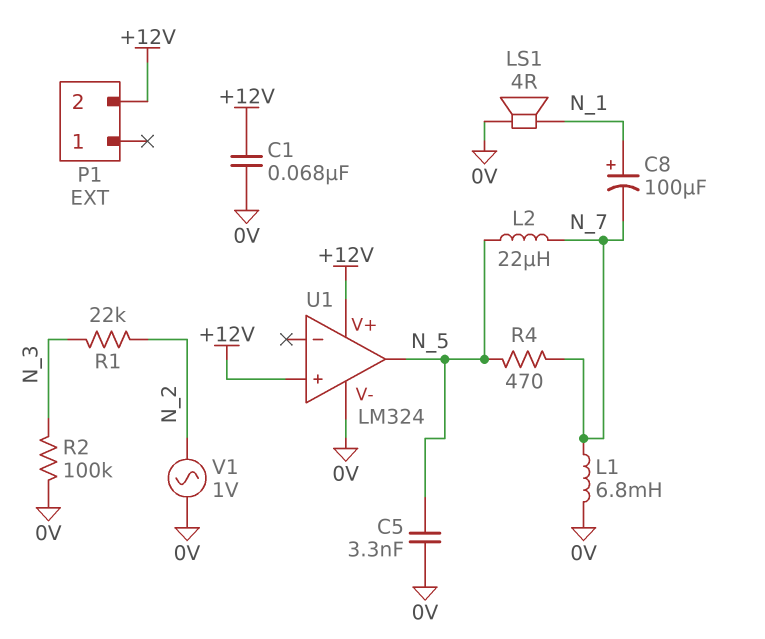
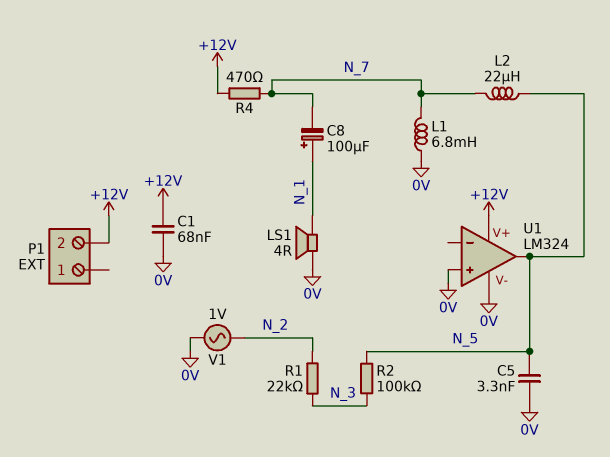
R2: 100k (0V, N_3) -> 100k (N_3, N_5)
R4: 470 (N_5, N_7) -> 470 (+12V, N_7)
U1 pin in+: +12V -> 0V

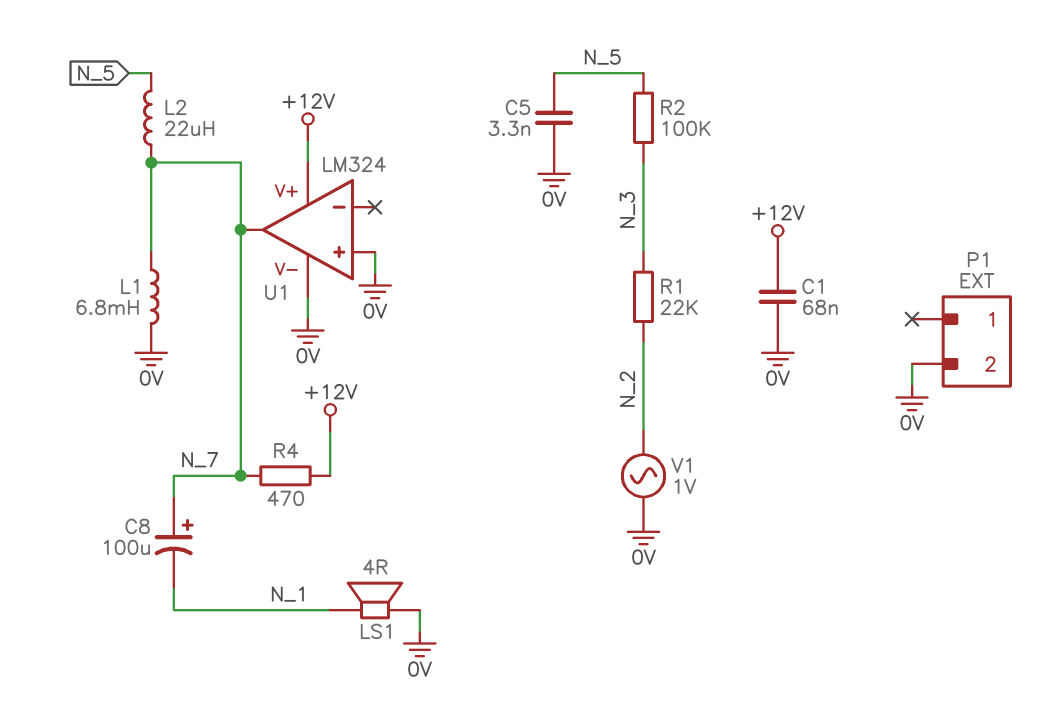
C8: 100uF (plus N_1, minus N_7) -> 100uF (plus N_7, minus N_1)
P1 pin 2: +12V -> 0V
U1 pin out: N_5 -> N_7

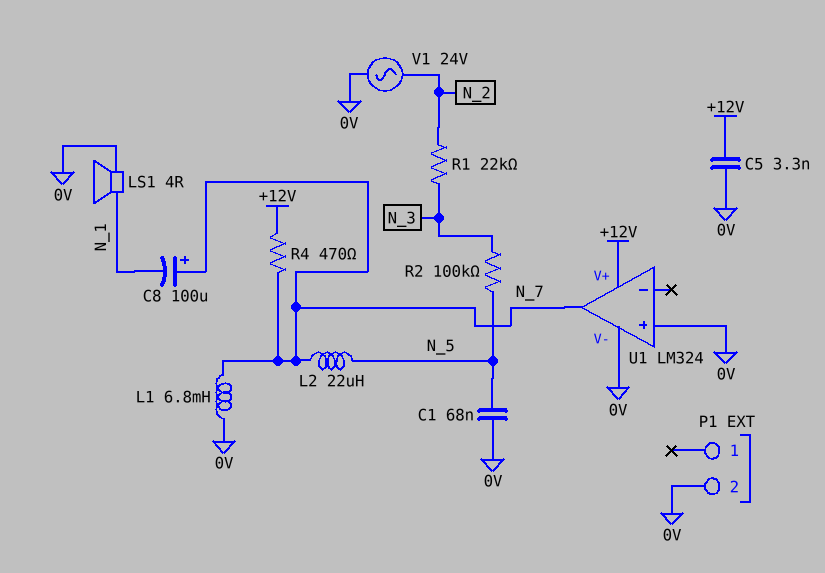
C1: 68nF (+12V, 0V) -> 68nF (0V, N_5)
C5: 3.3nF (0V, N_5) -> 3.3nF (+12V, 0V)
V1: AC 1V (0V, N_2) -> AC 24V (0V, N_2)

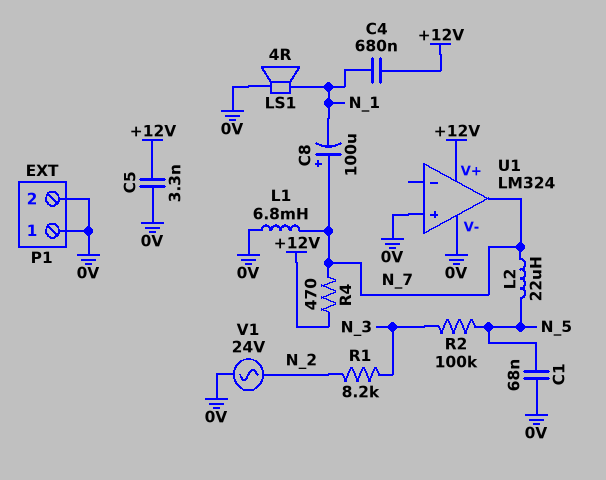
C4: none -> 680nF (+12V, N_1)
P1 pin 1: none -> 0V
R1: 22k (N_2, N_3) -> 8.2k (N_2, N_3)

